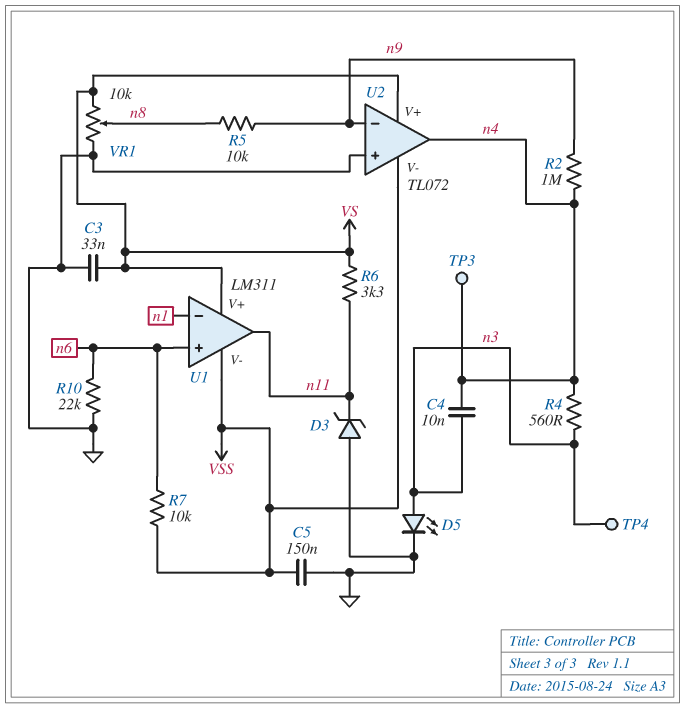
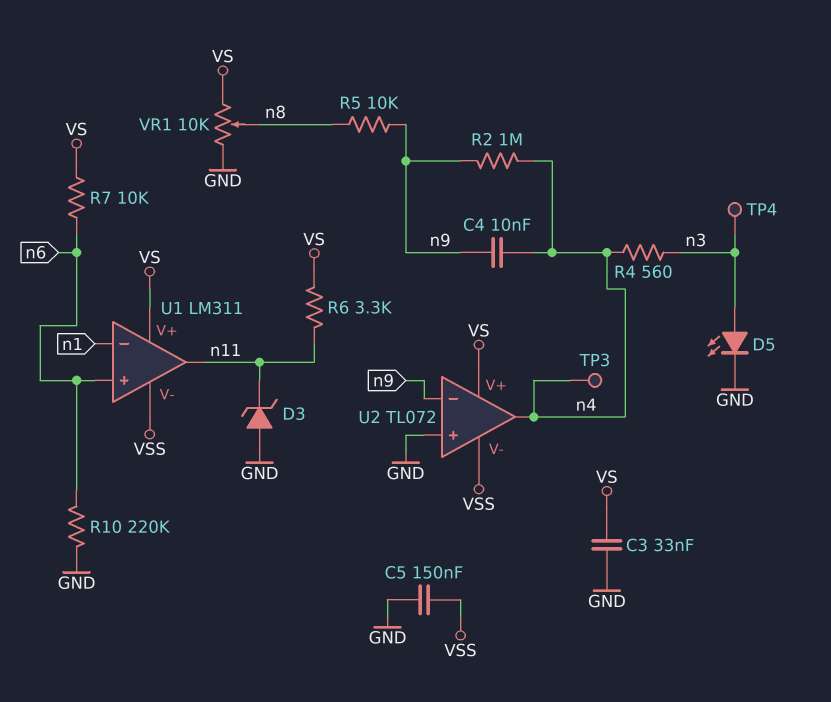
C4: 10nF (n3, n4) -> 10nF (n4, n9)
R7: 10k (VSS, n6) -> 10k (VS, n6)
R10: 22k (GND, n6) -> 220k (GND, n6)

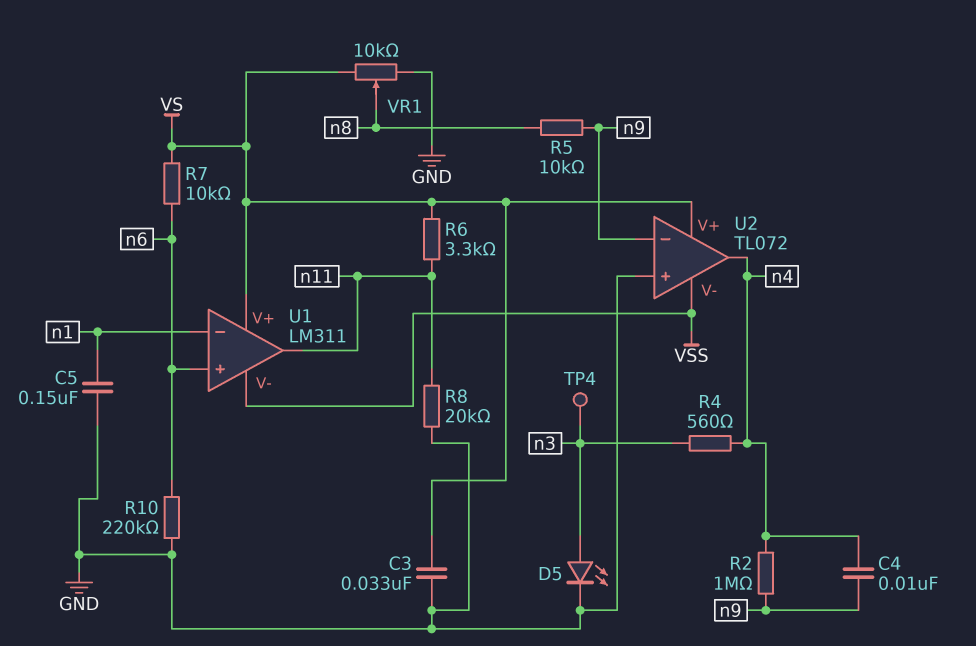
C5: 150nF (GND, VSS) -> 150nF (GND, n1)
D3: zener (A GND, K n11) -> none
R8: none -> 20k (GND, n11)
TP3: test point (n4) -> none

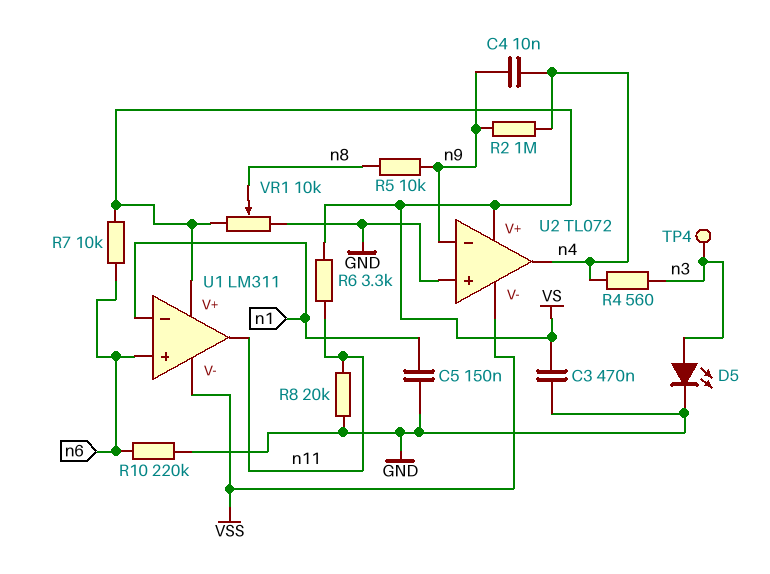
C3: 33nF (GND, VS) -> 470nF (GND, VS)

